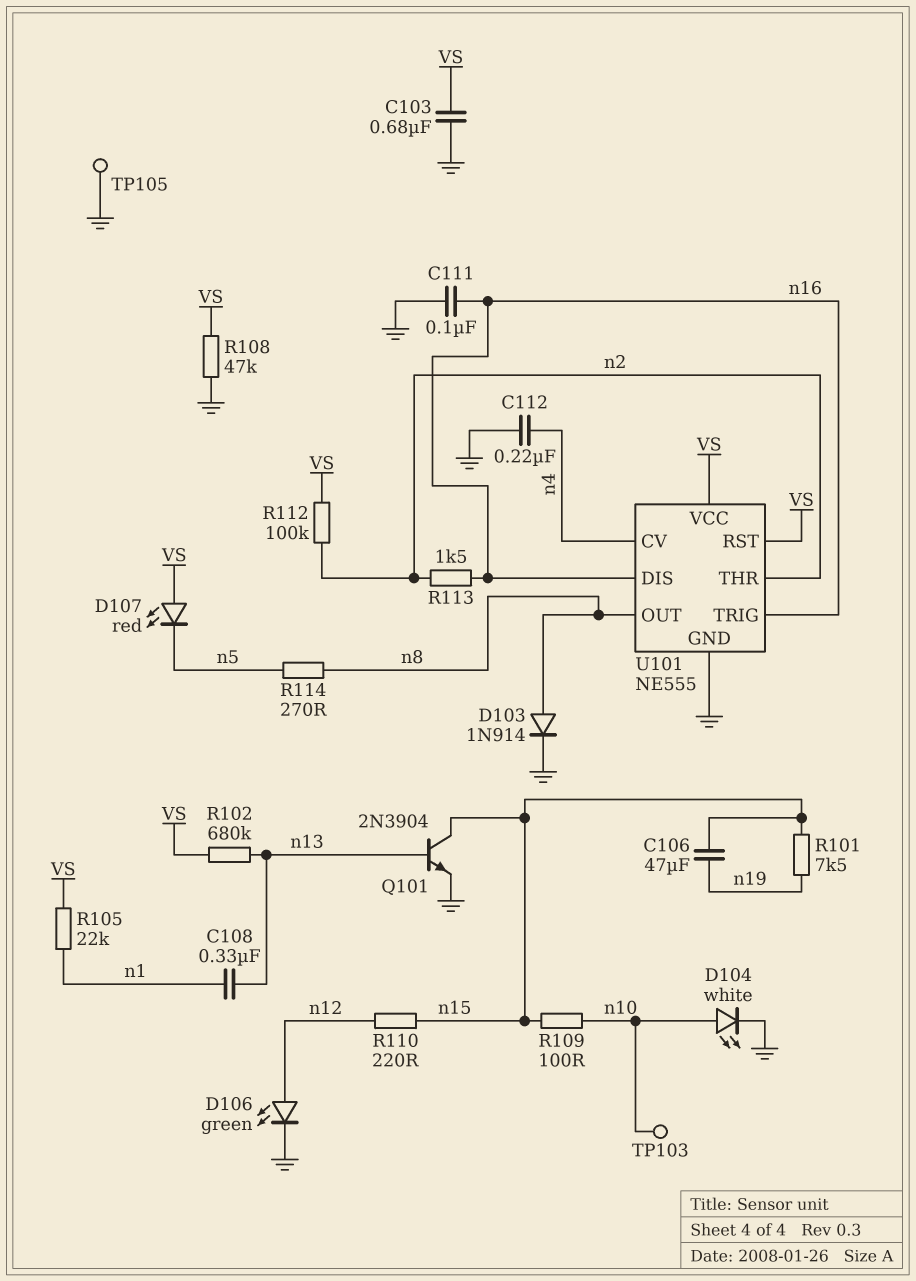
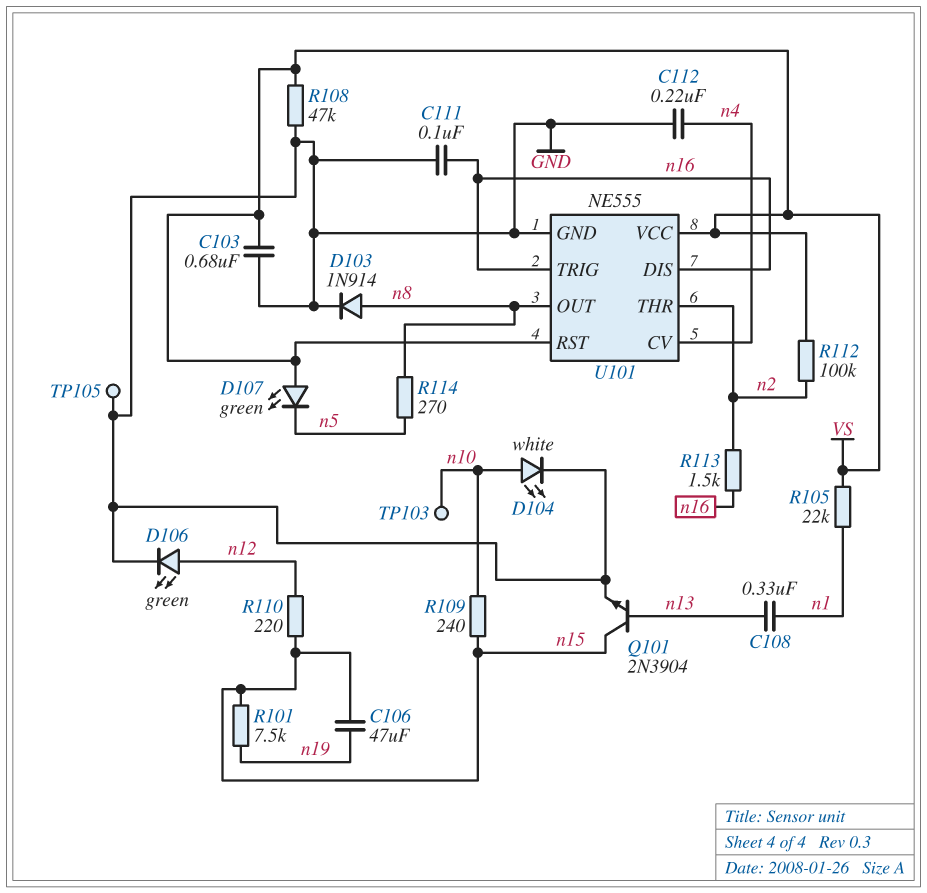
D107: LED red (A VS, K n5) -> LED green (A VS, K n5)
R102: 680k (VS, n13) -> none
R109: 100 (n10, n15) -> 240 (n10, n15)

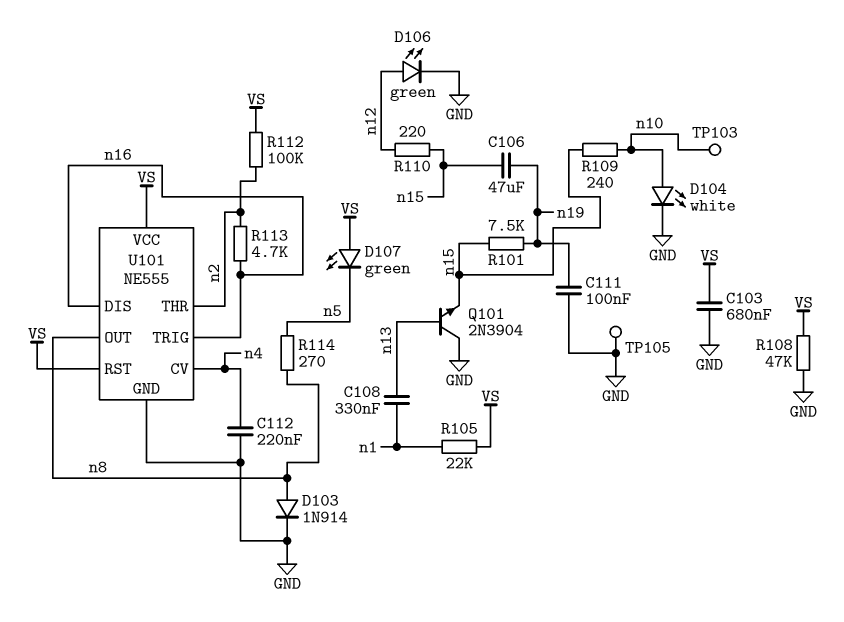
C111: 100nF (GND, n16) -> 100nF (GND, n19)
Q101: NPN 2N3904 (B n13, C n15, E GND) -> NPN 2N3904 (B n13, C GND, E n15)
R113: 1.5k (n2, n16) -> 4.7k (n2, n16)

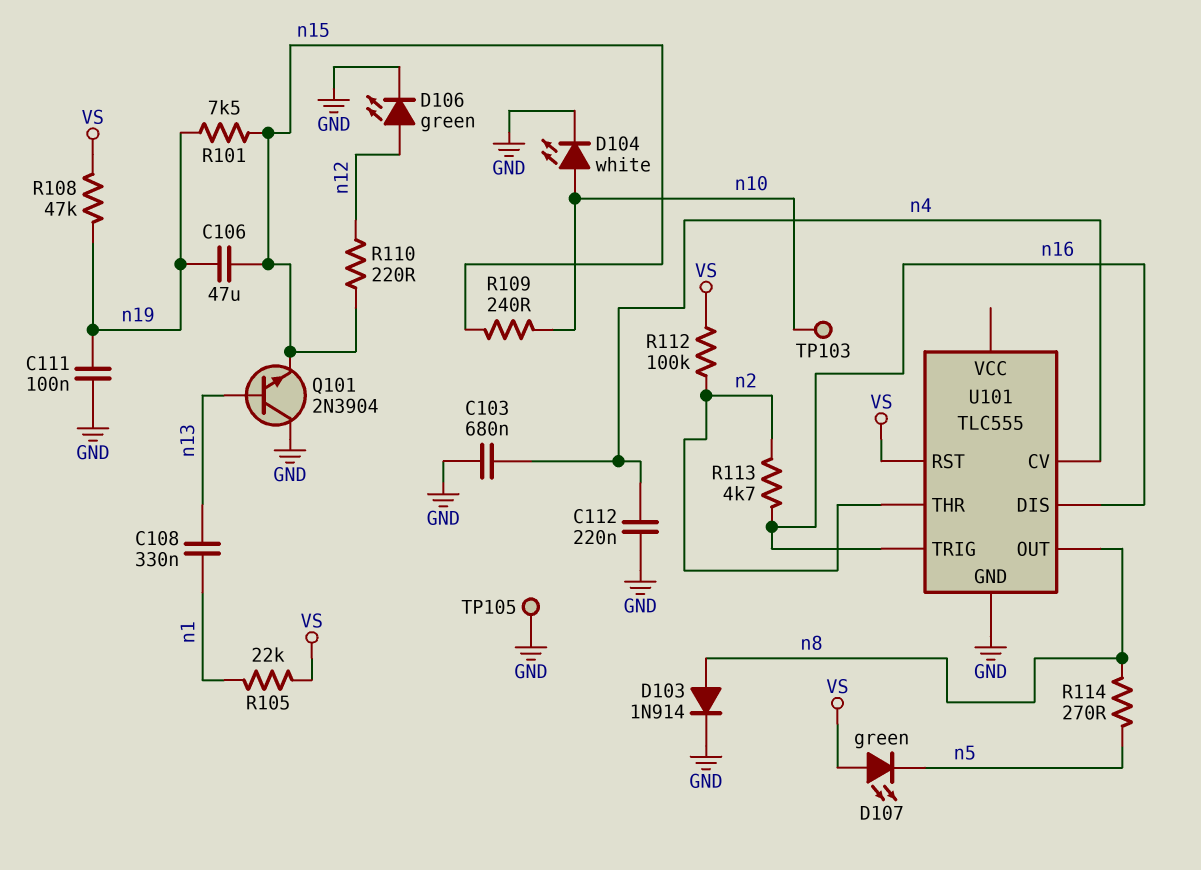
C103: 680nF (GND, VS) -> 680nF (GND, n4)
R108: 47k (GND, VS) -> 47k (VS, n19)
U101: NE555 -> TLC555
U101 pin VCC: VS -> none

